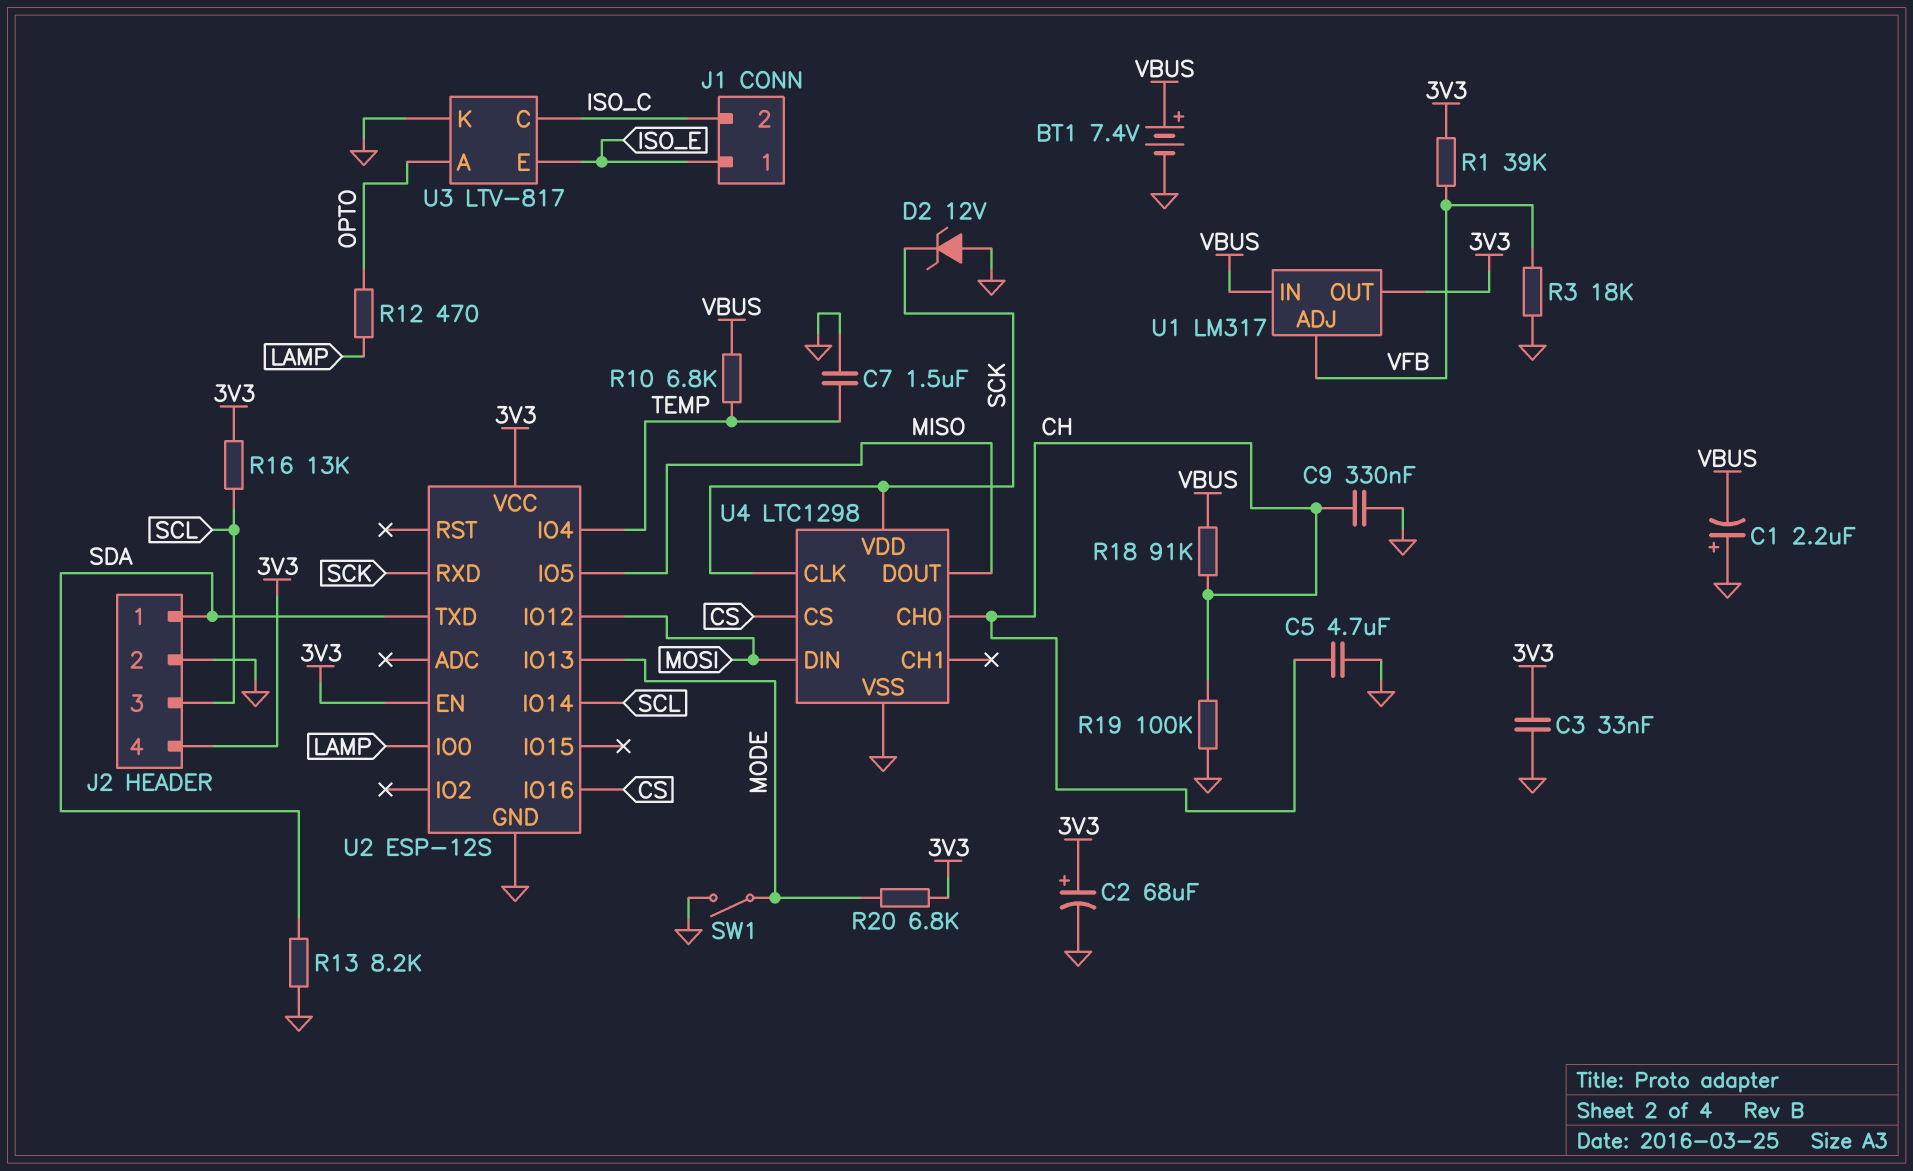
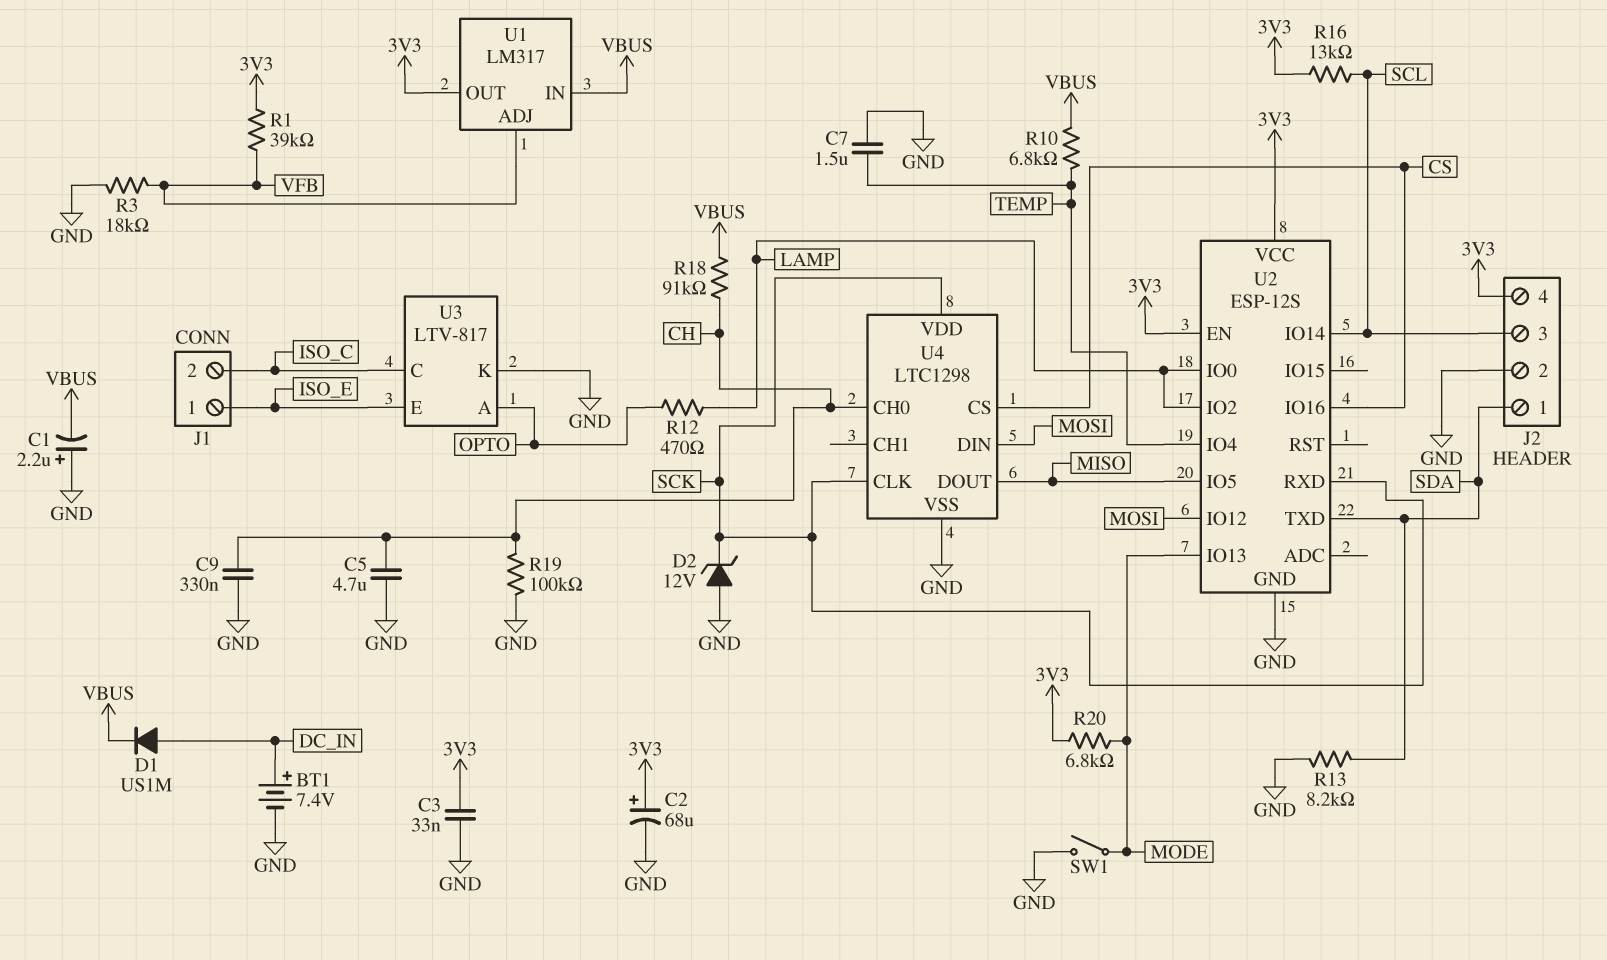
BT1: 7.4V (plus VBUS, minus GND) -> 7.4V (plus DC_IN, minus GND)
D1: none -> diode US1M (A DC_IN, K VBUS)
U2 pin IO2: none -> LAMP

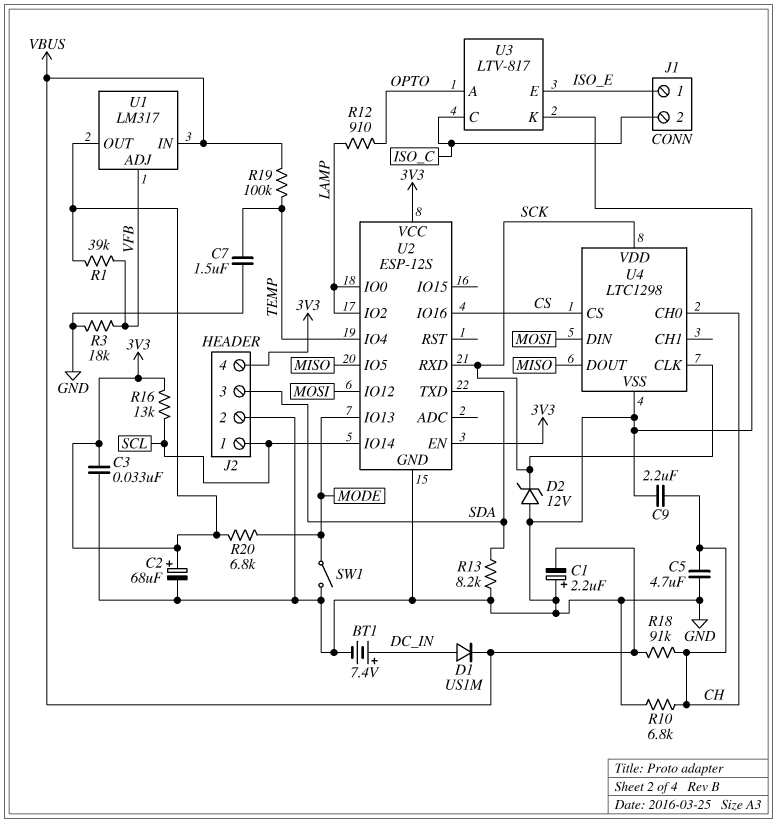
C9: 330nF (CH, GND) -> 2.2uF (CH, GND)
J2 pin 1: SDA -> SCL
J2 pin 3: SCL -> SDA
R10: 6.8k (TEMP, VBUS) -> 6.8k (CH, GND)
R12: 470 (LAMP, OPTO) -> 910 (LAMP, OPTO)
R19: 100k (CH, GND) -> 100k (TEMP, VBUS)

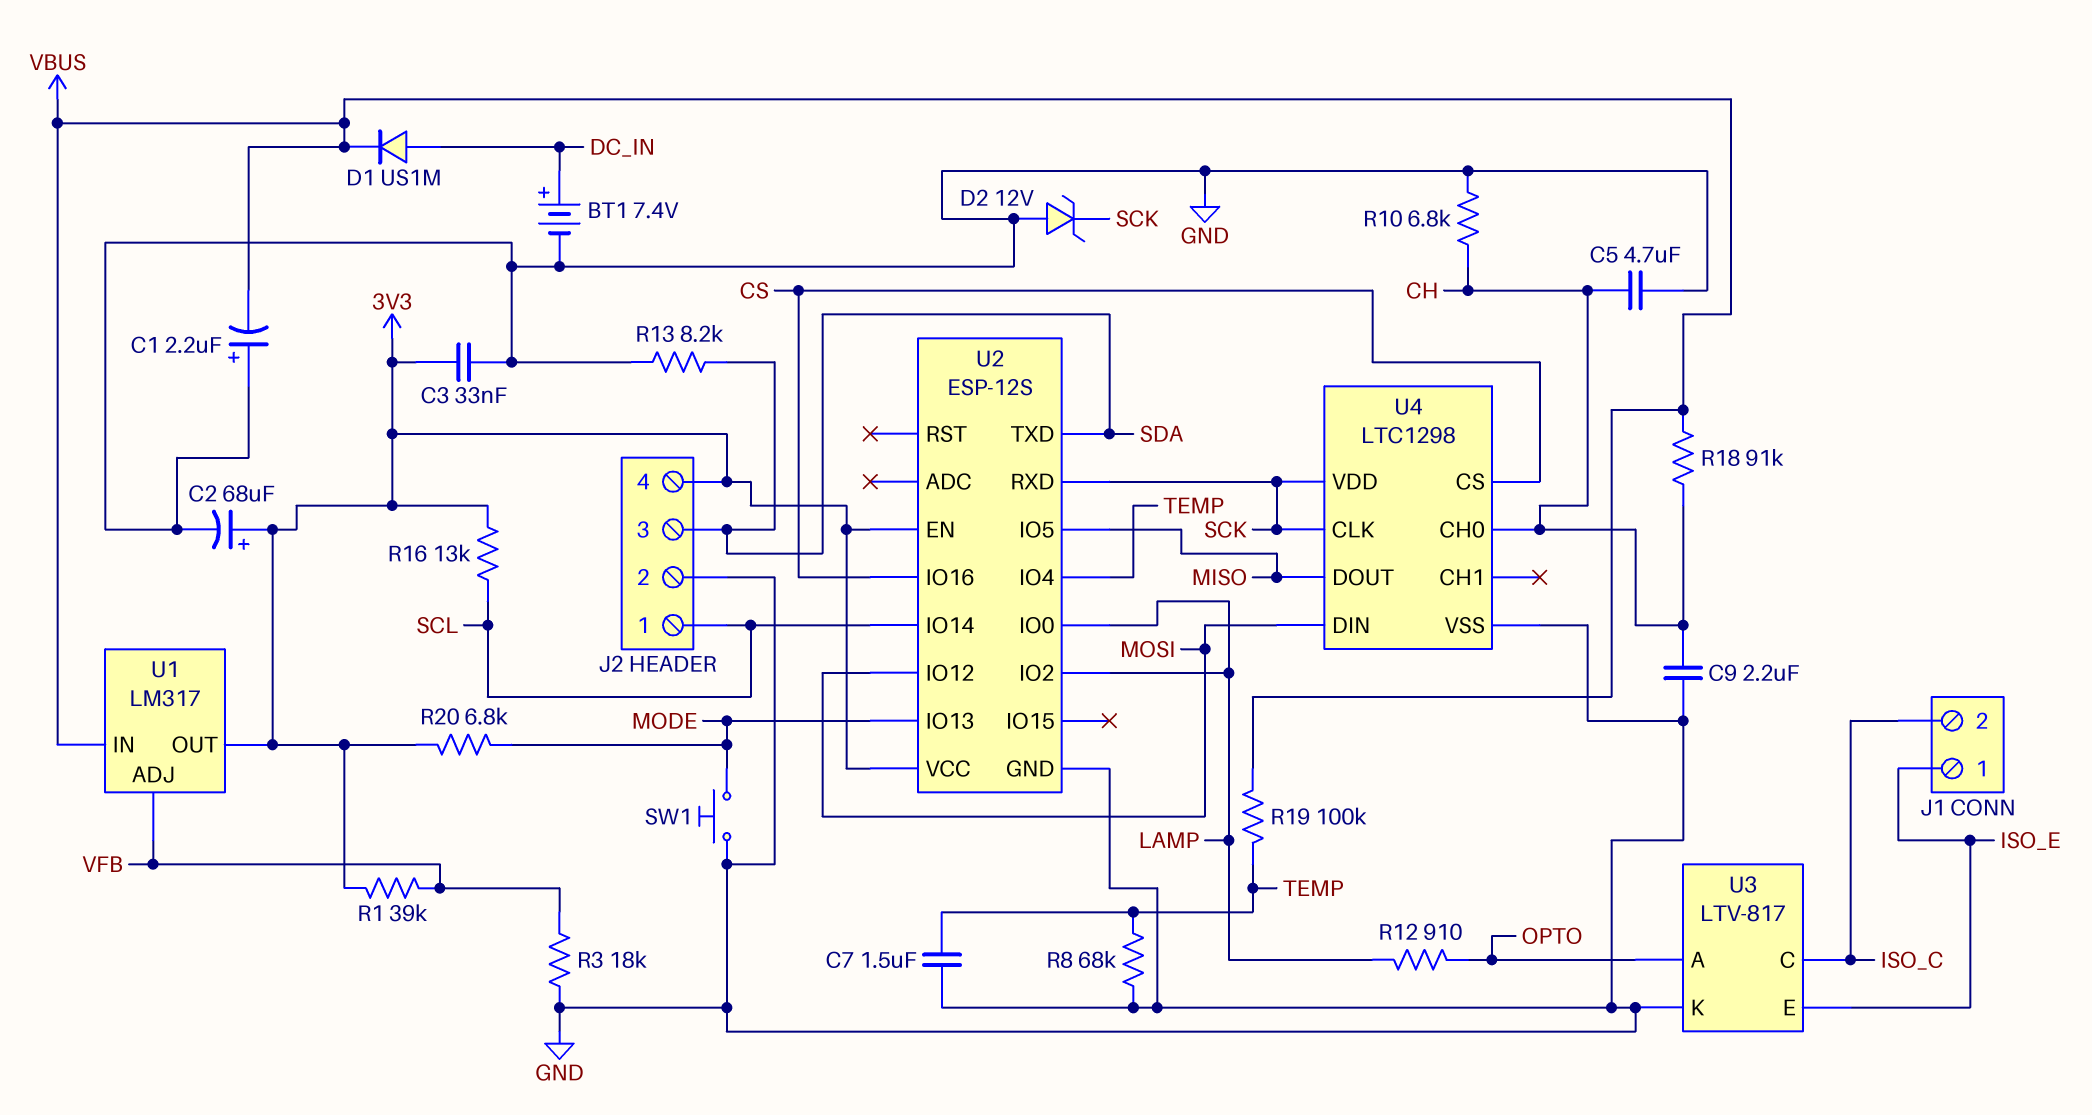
R8: none -> 68k (GND, TEMP)
SW1: switch (GND, MODE) -> button (GND, MODE)

